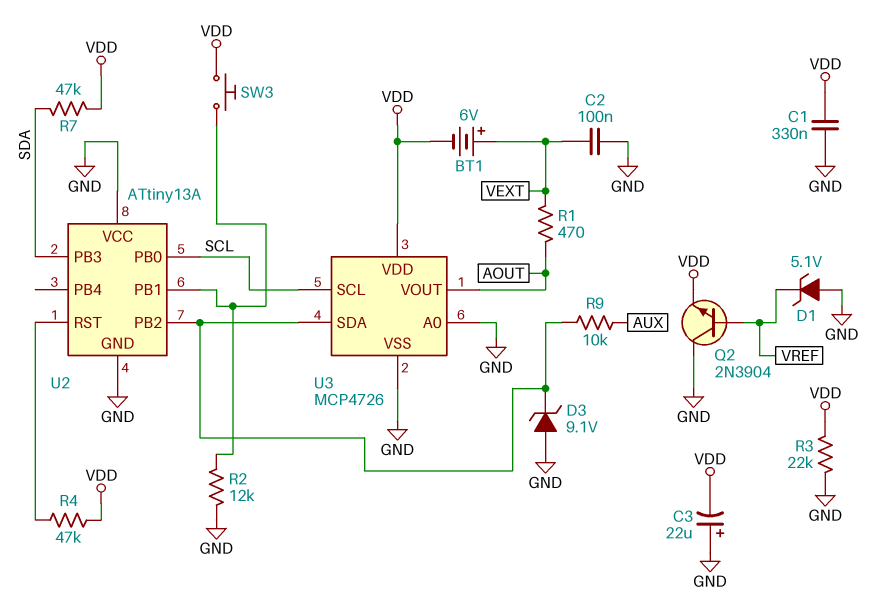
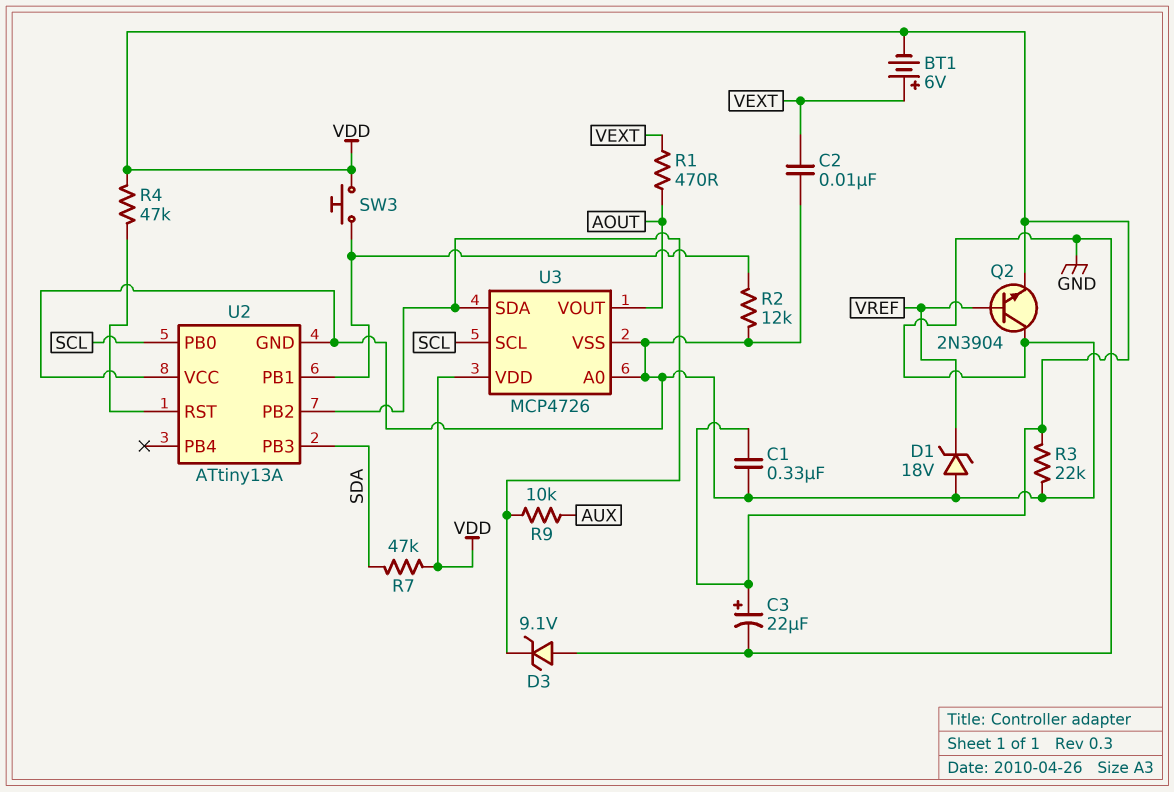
C2: 100nF (GND, VEXT) -> 10nF (GND, VEXT)
C3: 22uF (plus GND, minus VDD) -> 22uF (plus VDD, minus GND)
D1: zener 5.1V (A GND, K VREF) -> zener 18V (A GND, K VREF)

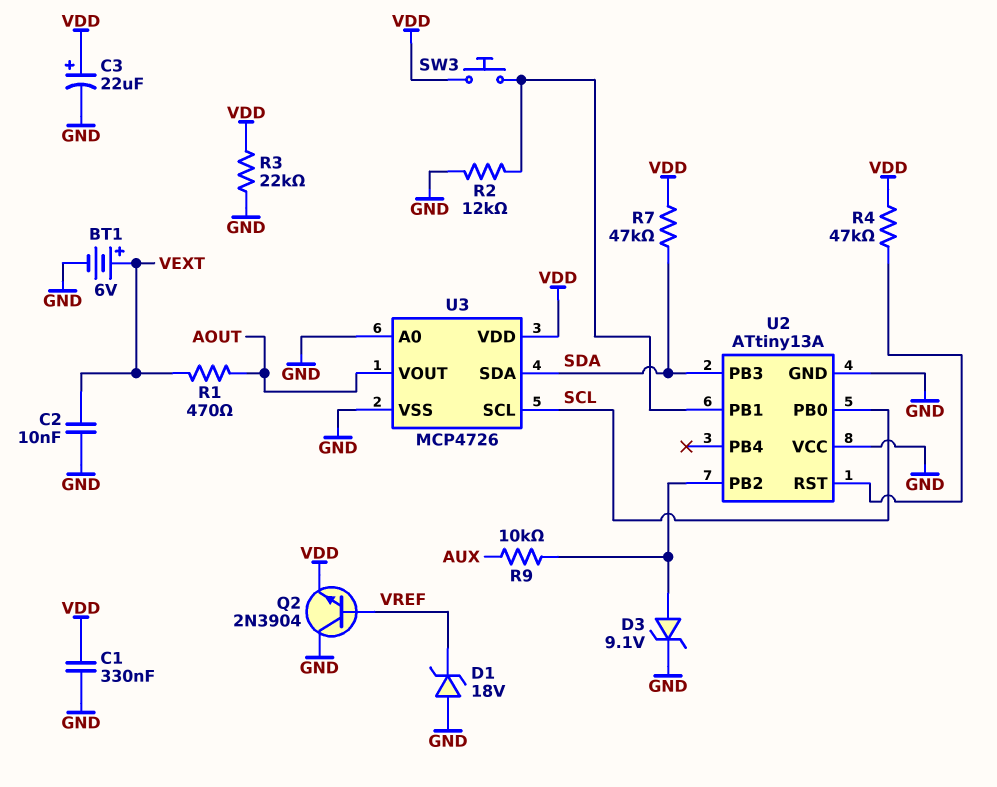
BT1: 6V (plus VEXT, minus VDD) -> 6V (plus VEXT, minus GND)
D3: zener 9.1V (A GND, K U2/PB2) -> zener 9.1V (A U2/PB2, K GND)
U3 pin SDA: U2/PB2 -> SDA

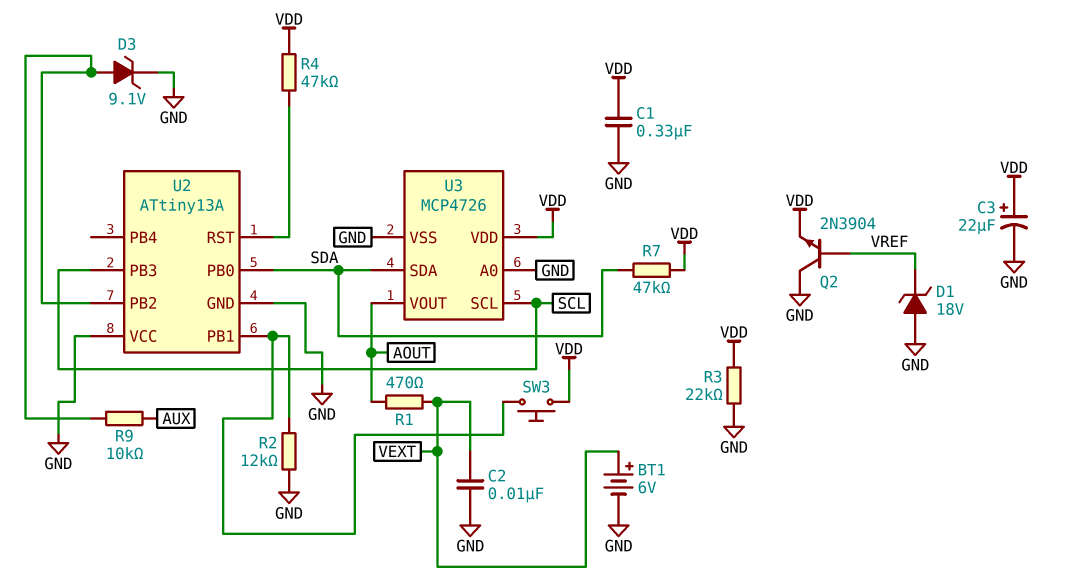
U2 pin PB0: SCL -> SDA
U2 pin PB3: SDA -> SCL

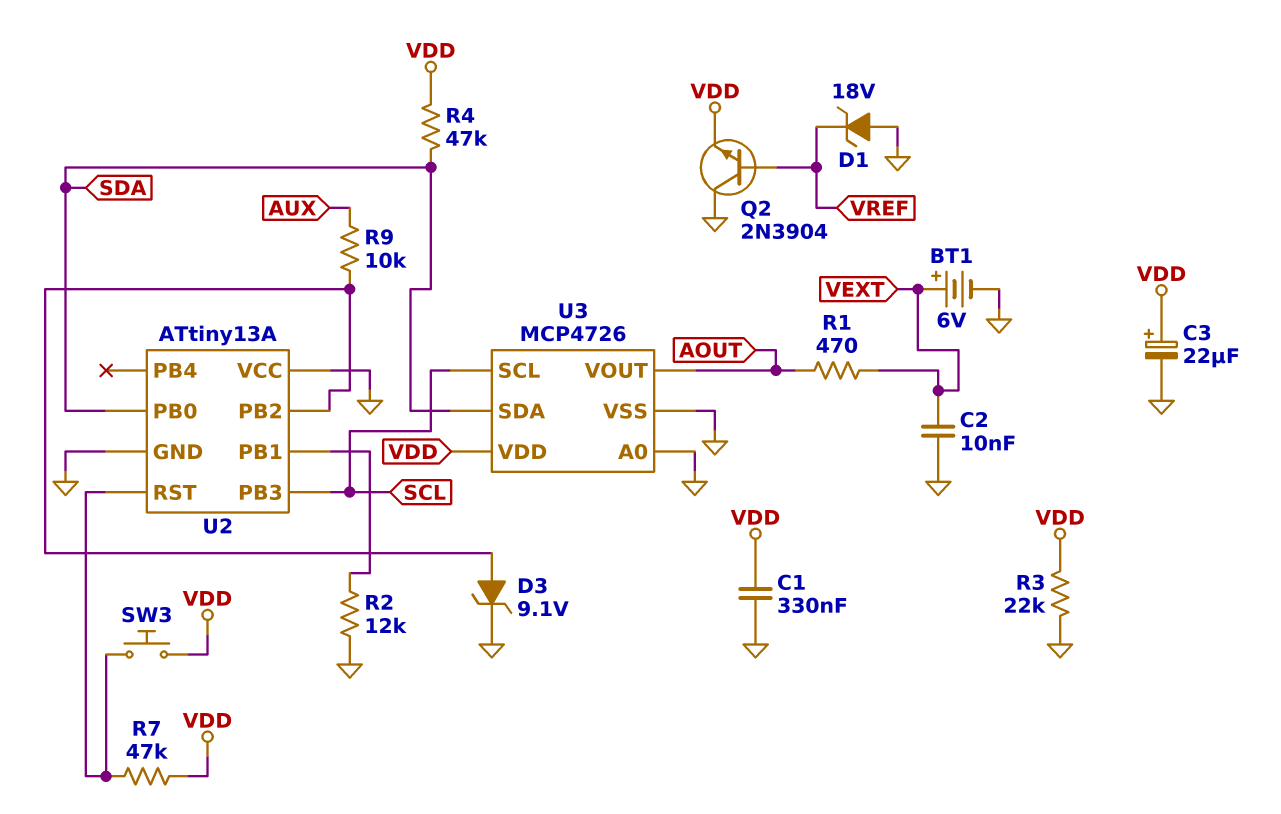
R4: 47k (U2/RST, VDD) -> 47k (SDA, VDD)
R7: 47k (SDA, VDD) -> 47k (U2/RST, VDD)
SW3: button (U2/PB1, VDD) -> button (U2/RST, VDD)

